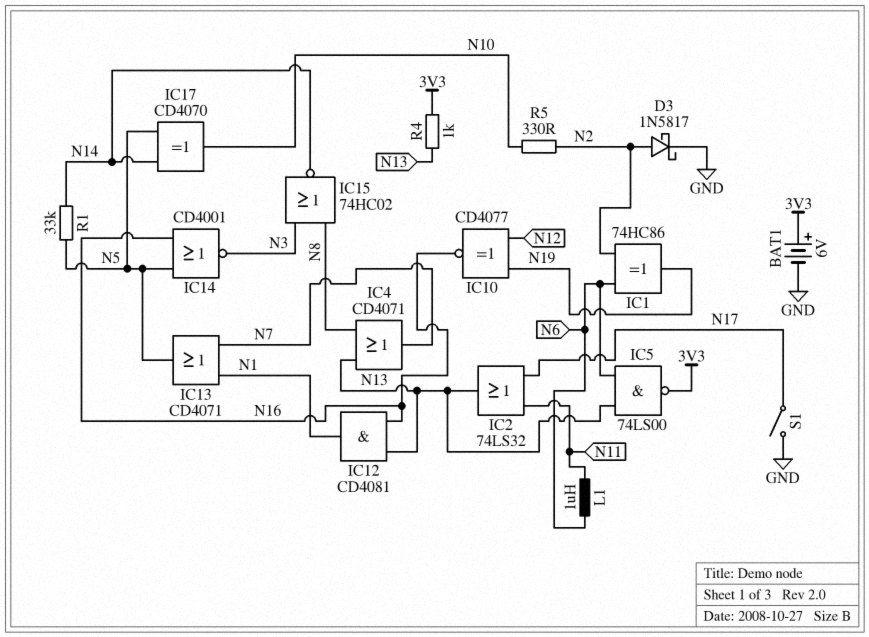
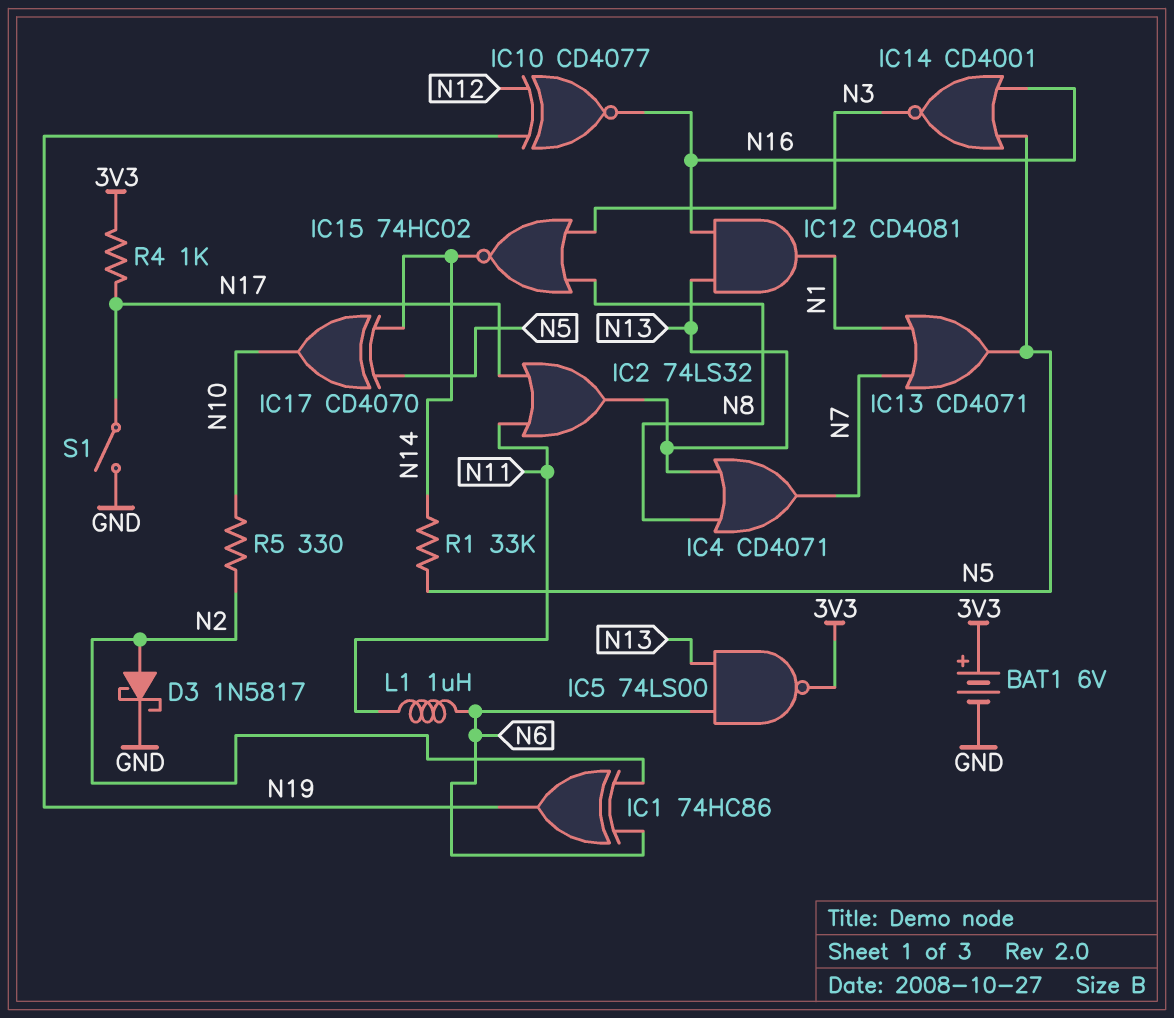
R4: 1k (3V3, N13) -> 1k (3V3, N17)

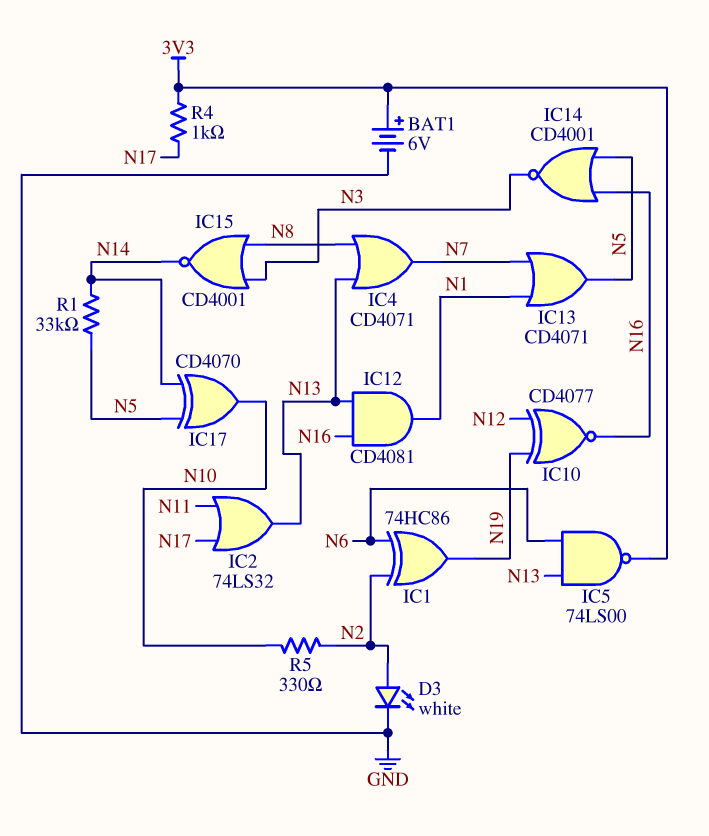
D3: schottky 1N5817 (A N2, K GND) -> LED white (A N2, K GND)
IC15: NOR 74HC02 (in N3, in N8, out N14) -> NOR CD4001 (in N3, in N8, out N14)
L1: 1uH (N6, N11) -> none
S1: switch (GND, N17) -> none

